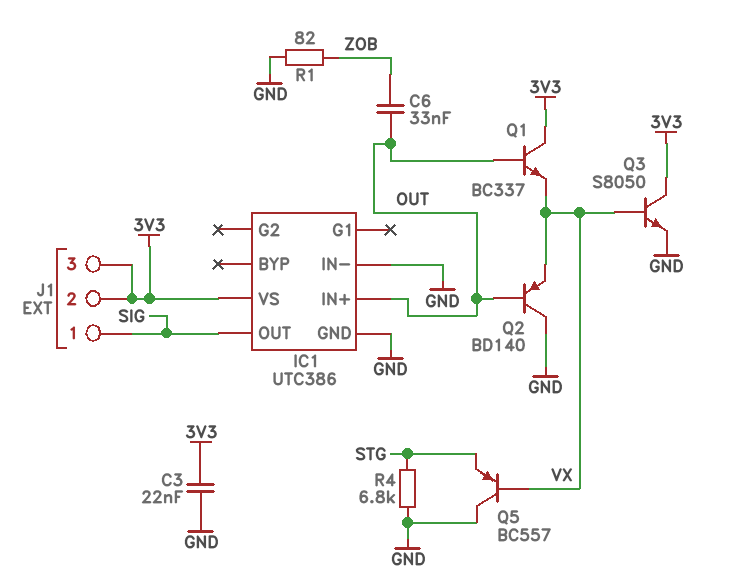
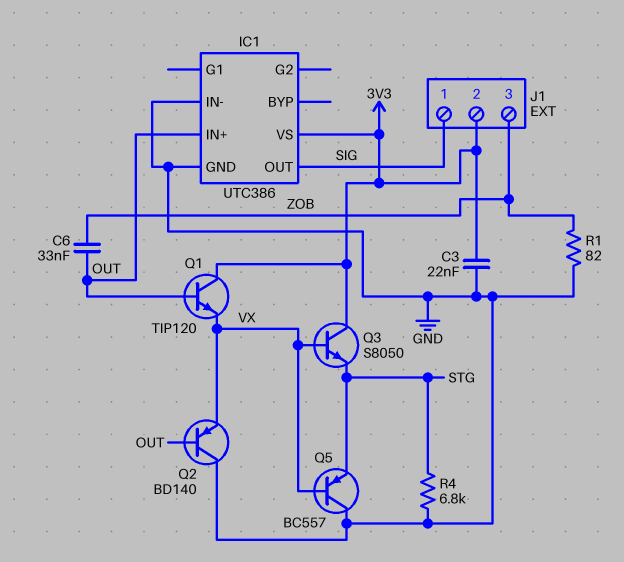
J1 pin 3: 3V3 -> ZOB
Q1: NPN BC337 (B OUT, C 3V3, E VX) -> NPN TIP120 (B OUT, C 3V3, E VX)
Q3: NPN S8050 (B VX, C 3V3, E GND) -> NPN S8050 (B VX, C 3V3, E STG)

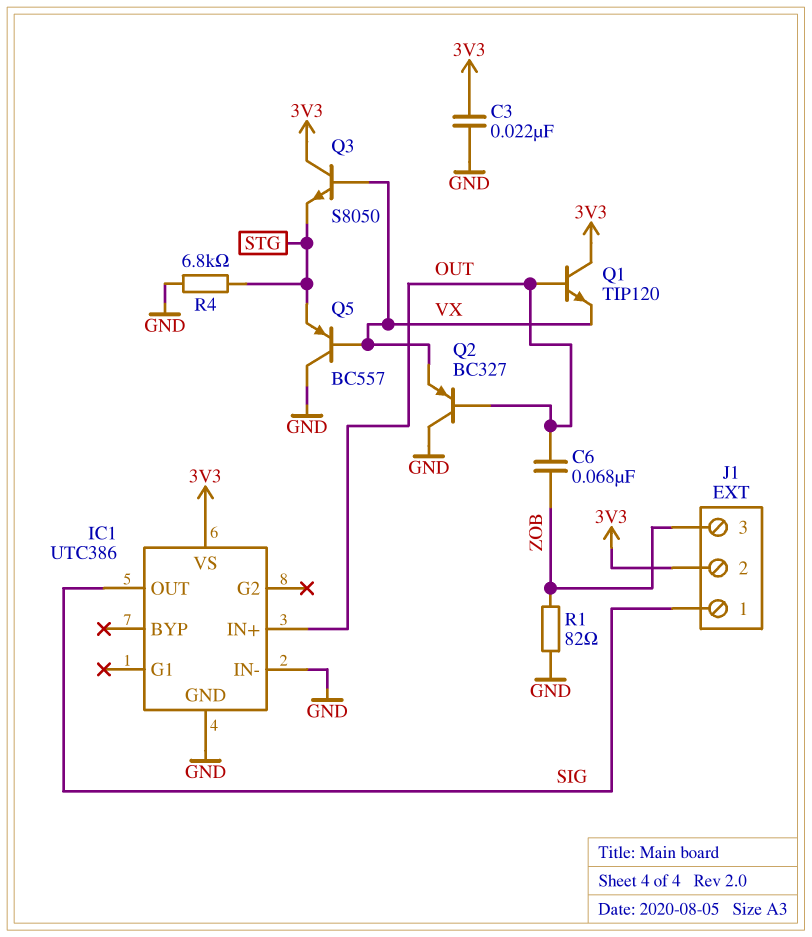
C6: 33nF (OUT, ZOB) -> 68nF (OUT, ZOB)
Q2: PNP BD140 (B OUT, C GND, E VX) -> PNP BC327 (B OUT, C GND, E VX)

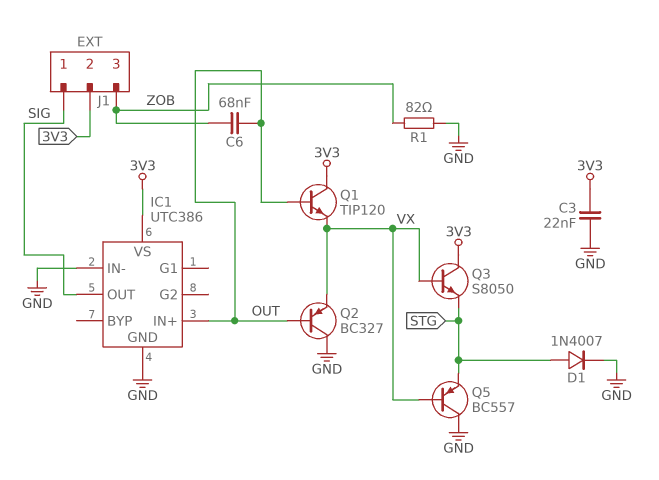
D1: none -> diode 1N4007 (A STG, K GND)
R4: 6.8k (GND, STG) -> none

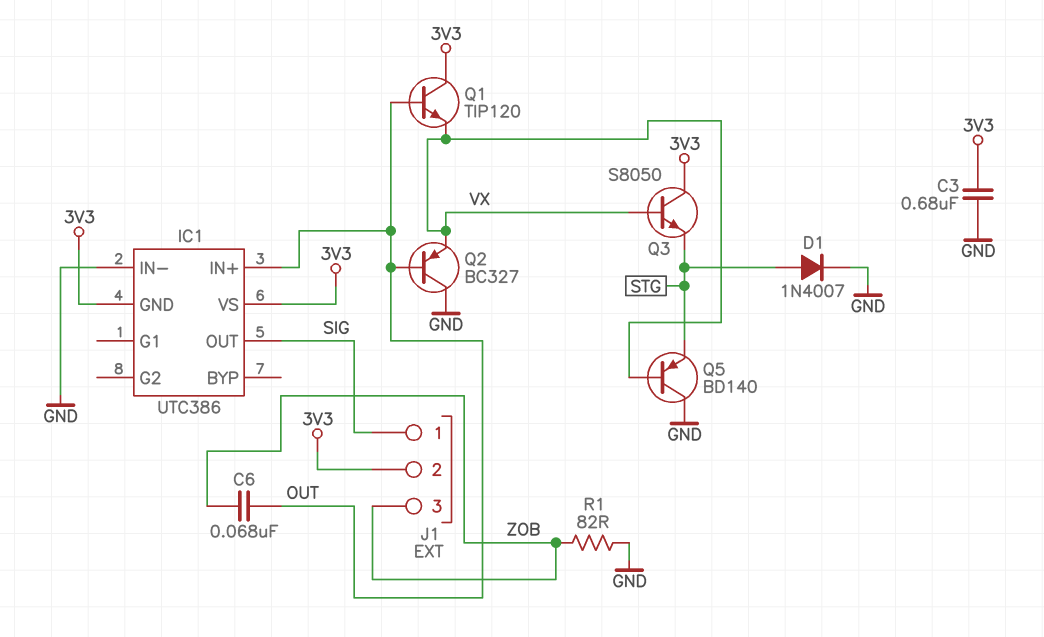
C3: 22nF (3V3, GND) -> 680nF (3V3, GND)
IC1 pin GND: GND -> 3V3
Q5: PNP BC557 (B VX, C GND, E STG) -> PNP BD140 (B VX, C GND, E STG)

